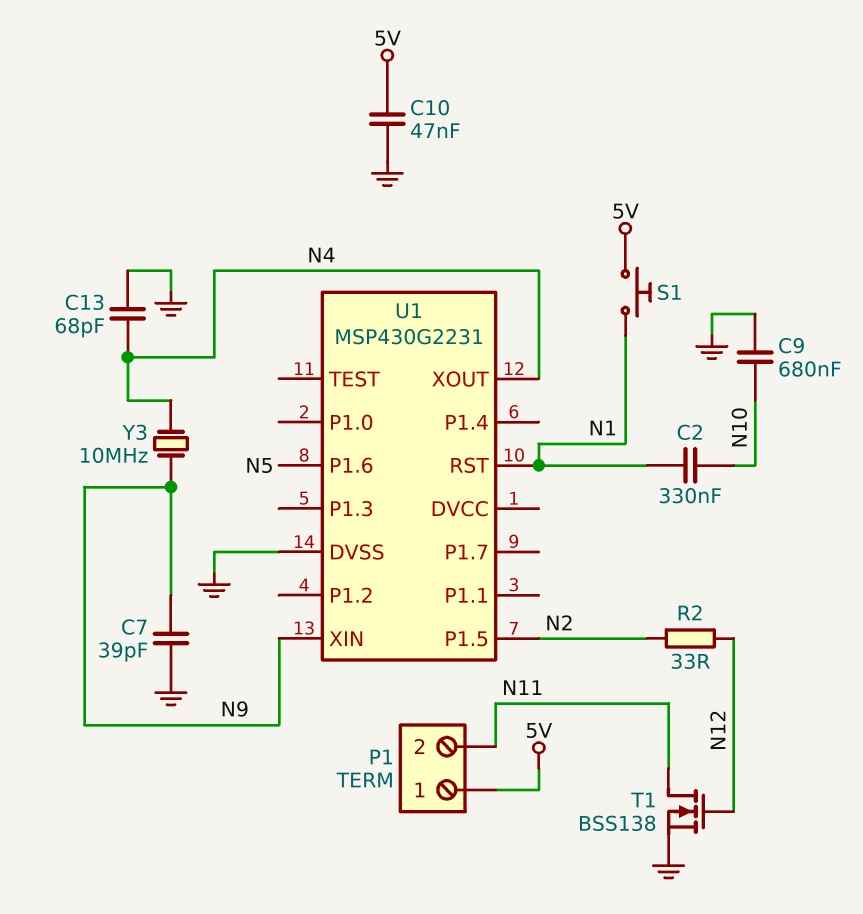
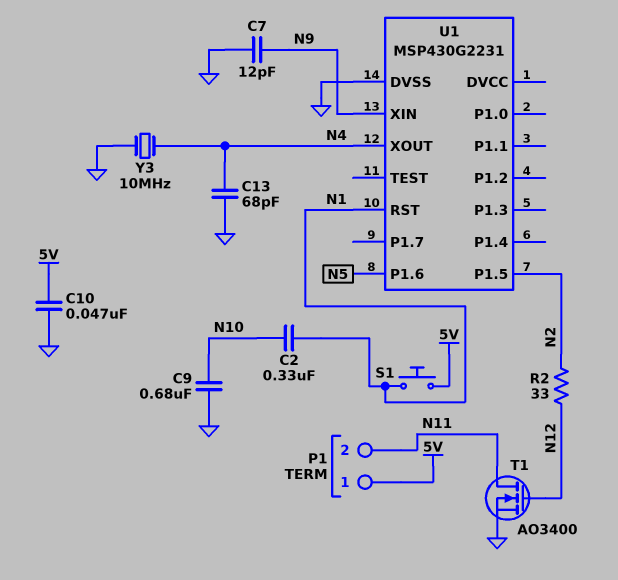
C7: 39pF (GND, N9) -> 12pF (GND, N9)
T1: NMOS BSS138 (G N12, D N11, S GND) -> NMOS AO3400 (G N12, D N11, S GND)
Y3: 10MHz (N4, N9) -> 10MHz (GND, N4)

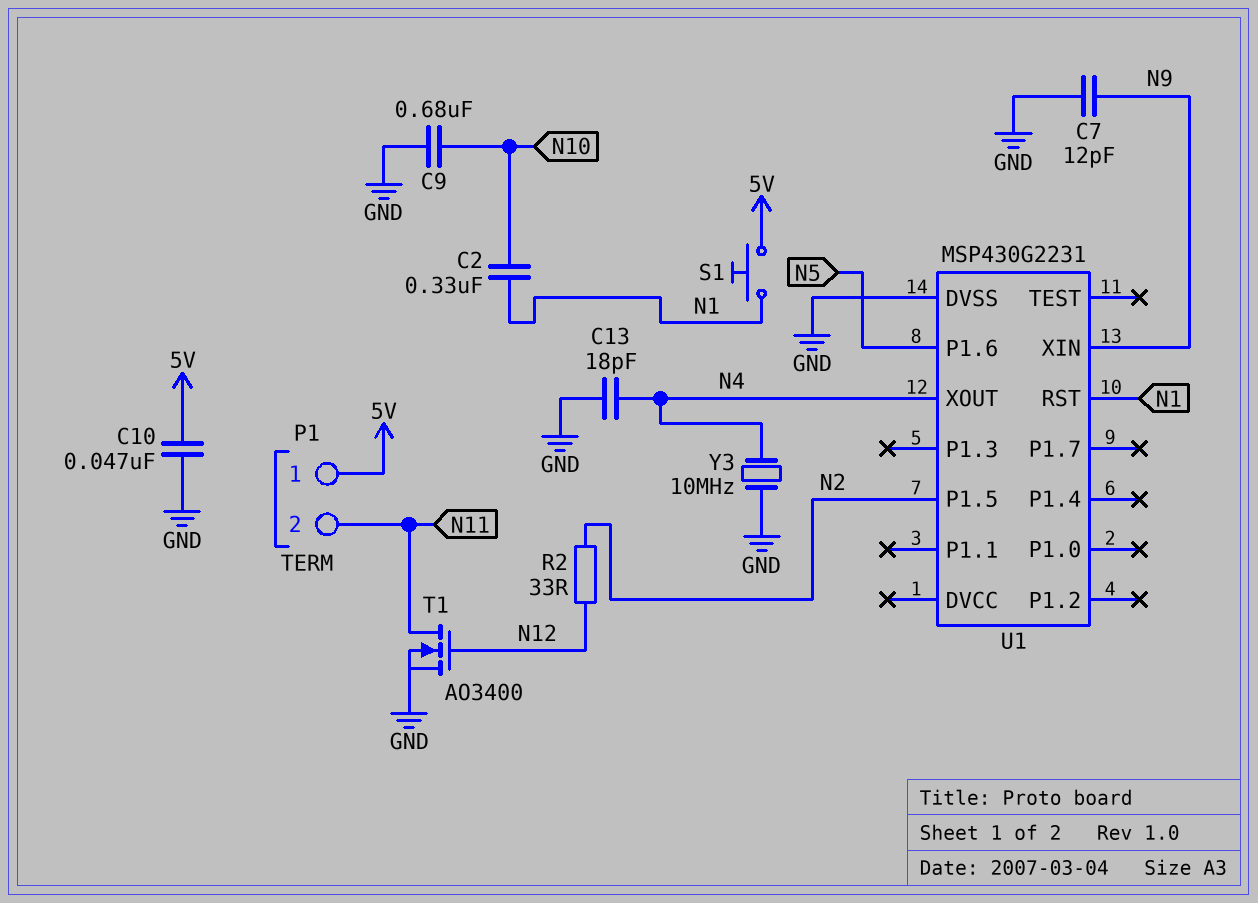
C13: 68pF (GND, N4) -> 18pF (GND, N4)

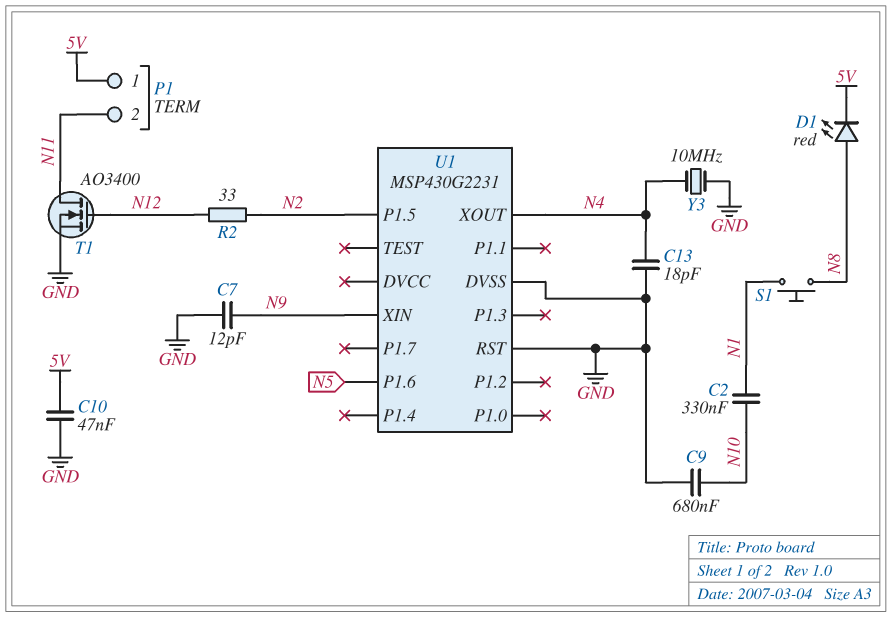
D1: none -> LED red (A N8, K 5V)
S1: button (5V, N1) -> button (N1, N8)
U1 pin RST: N1 -> GND

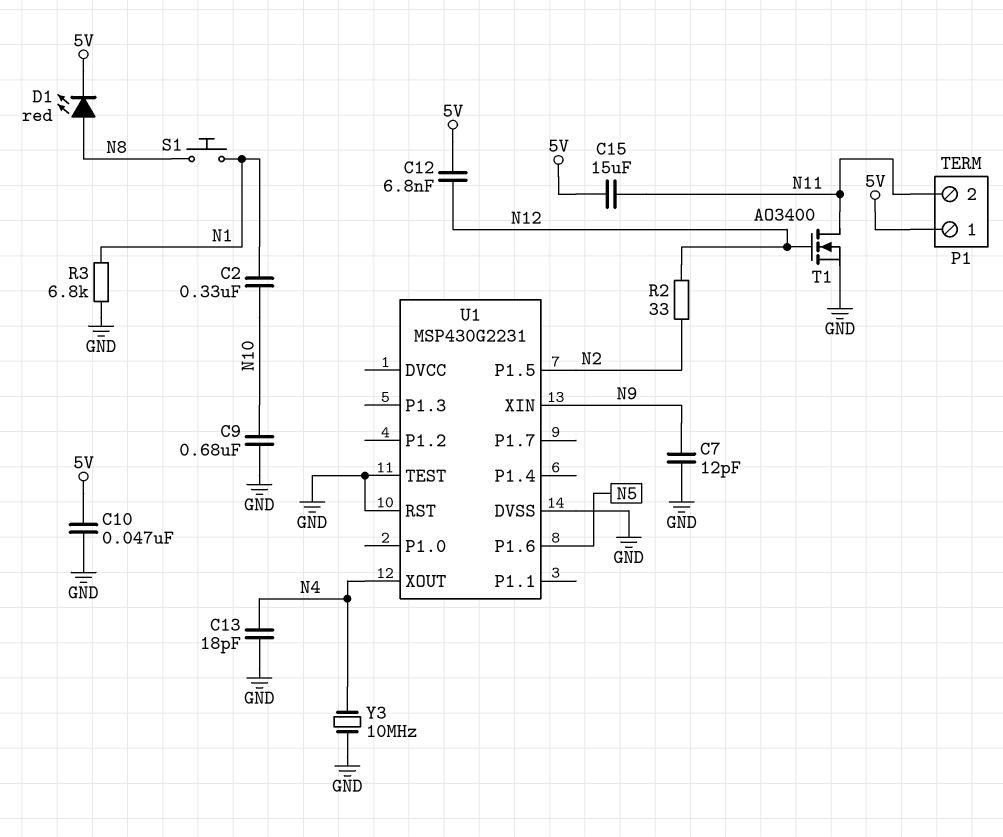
C12: none -> 6.8nF (5V, N12)
C15: none -> 15uF (5V, N11)
R3: none -> 6.8k (GND, N1)
U1 pin TEST: none -> GND

